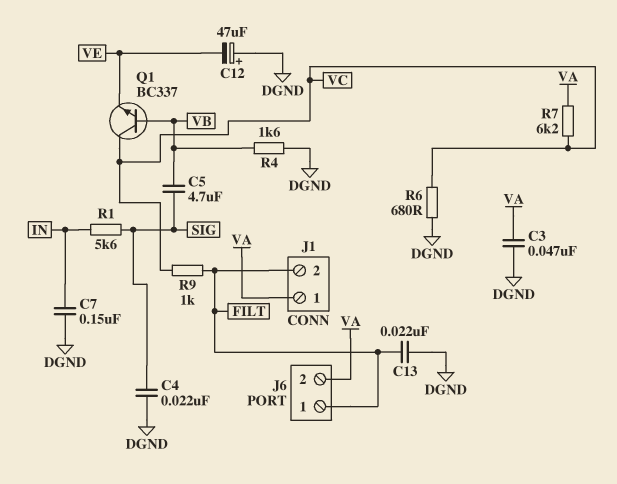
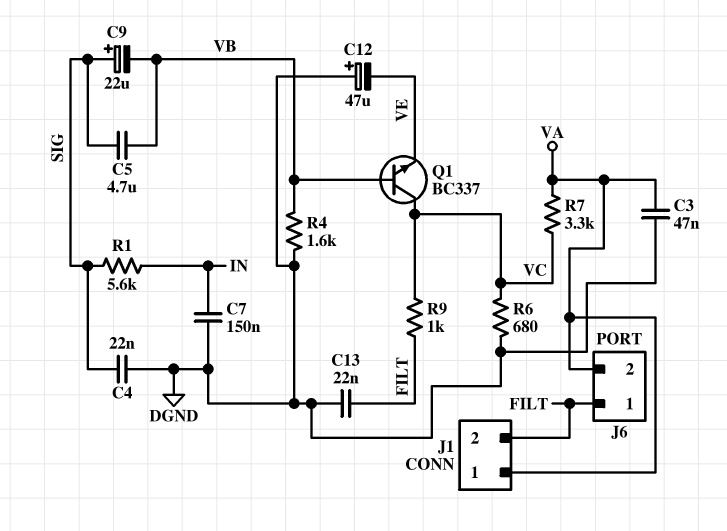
C9: none -> 22uF (plus SIG, minus VB)
R7: 6.2k (VA, VC) -> 3.3k (VA, VC)

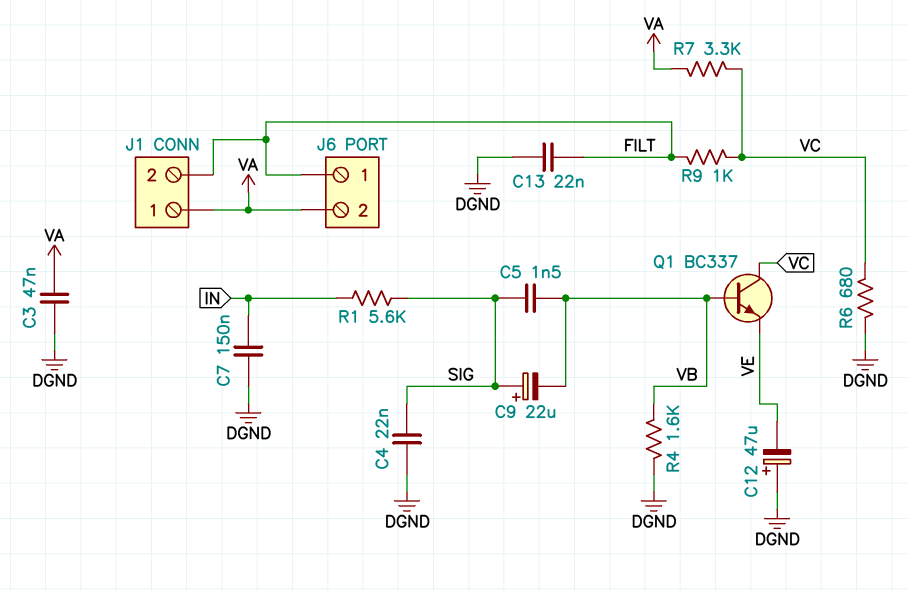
C5: 4.7uF (SIG, VB) -> 1.5nF (SIG, VB)

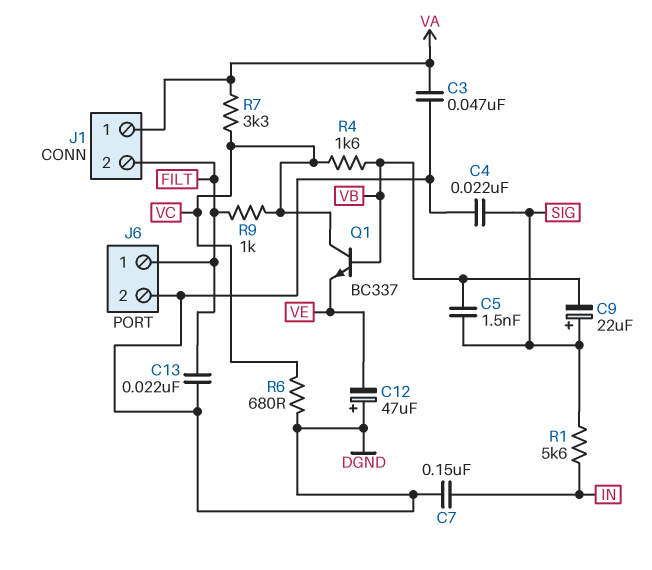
J6 pin 2: VA -> DGND
R4: 1.6k (DGND, VB) -> 1.6k (VB, VC)

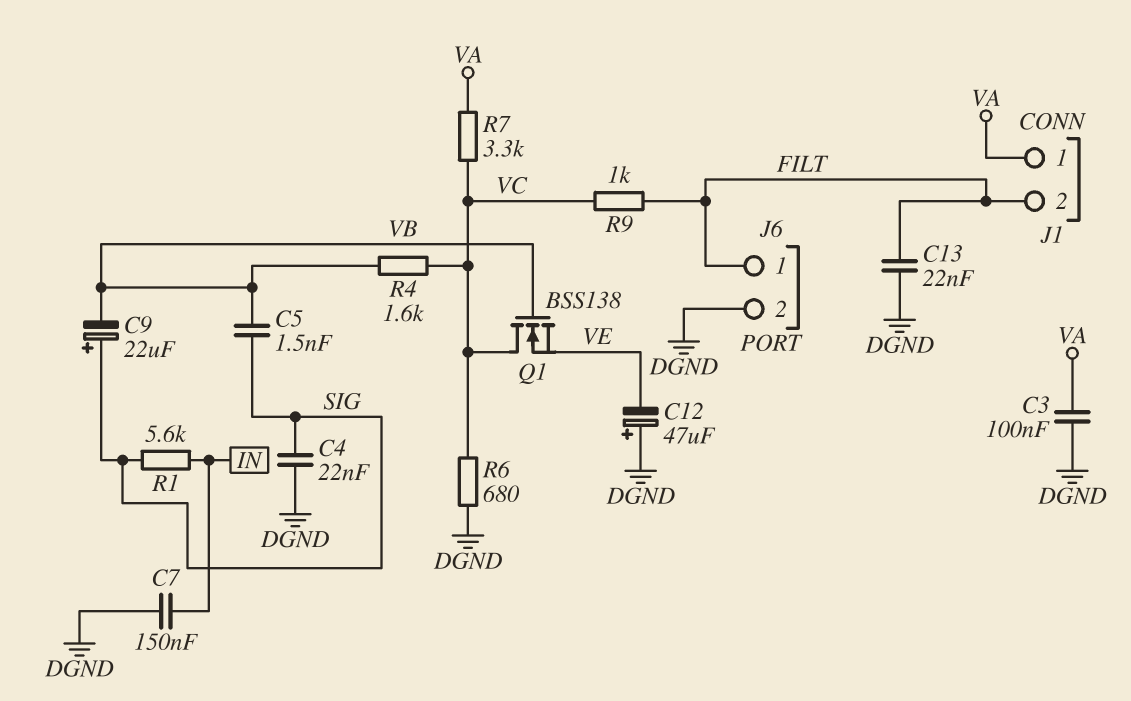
C3: 47nF (DGND, VA) -> 100nF (DGND, VA)
Q1: NPN BC337 (B VB, C VC, E VE) -> NMOS BSS138 (G VB, D VC, S VE)

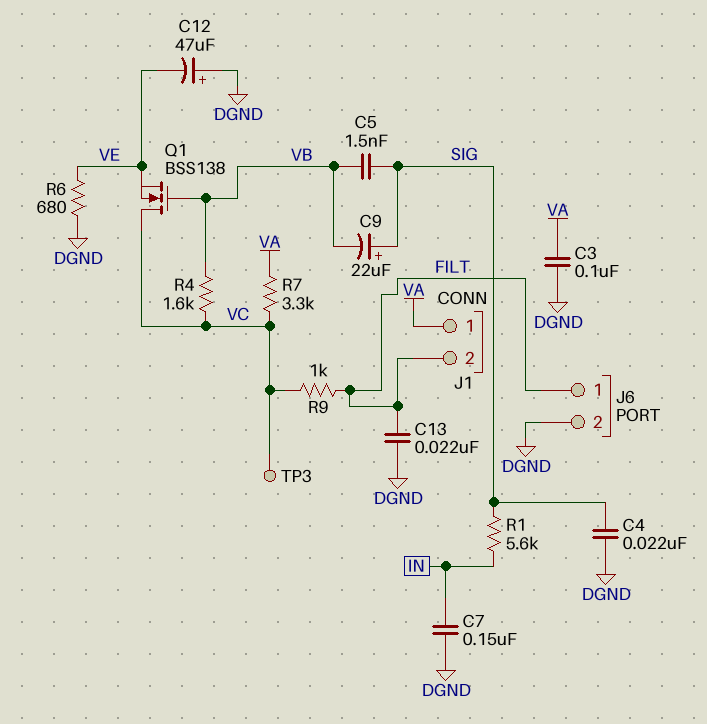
R6: 680 (DGND, VC) -> 680 (DGND, VE)
TP3: none -> test point (VC)

